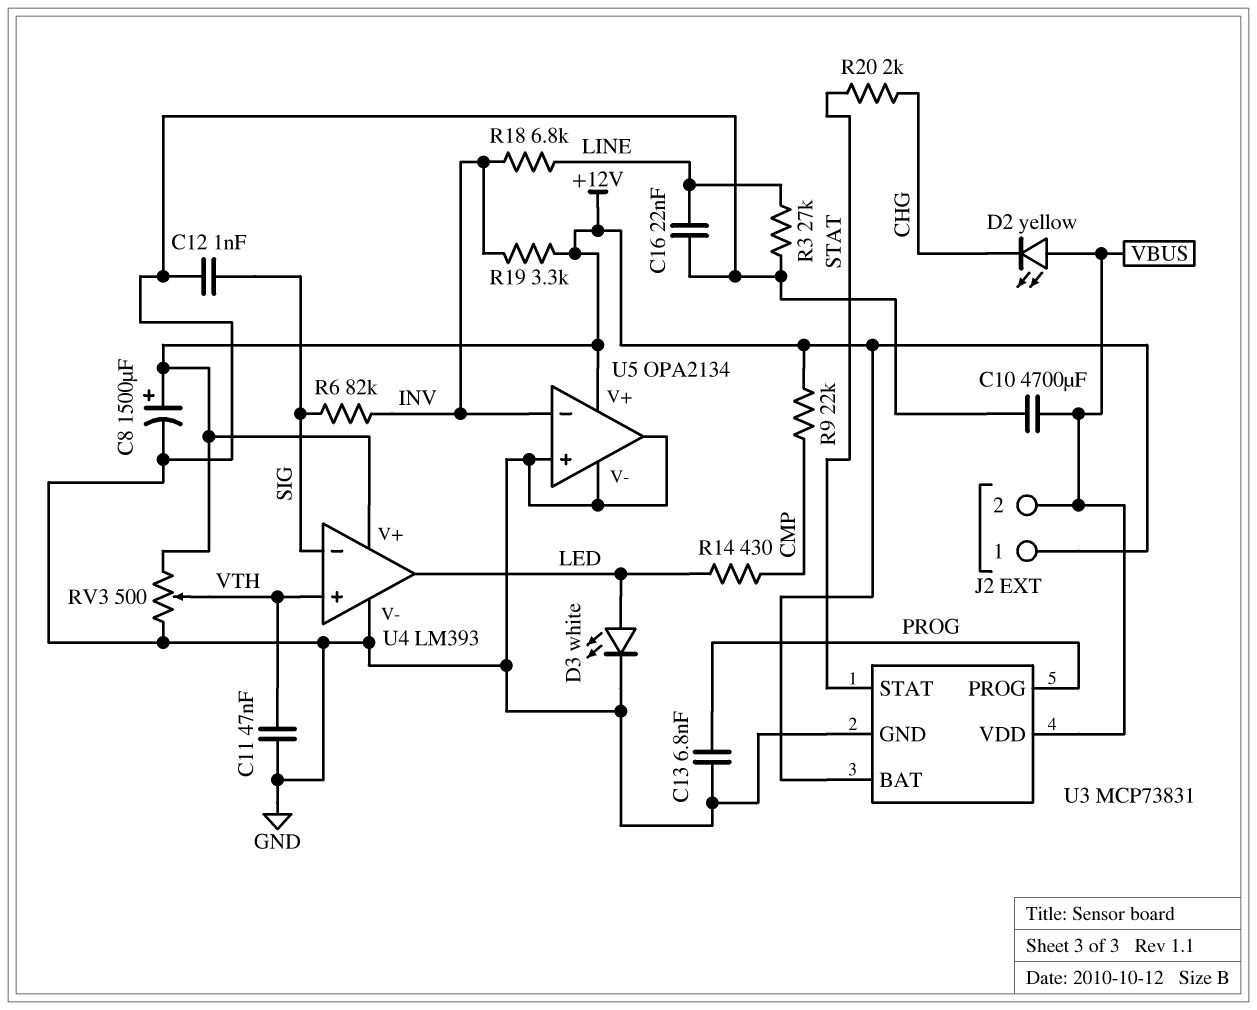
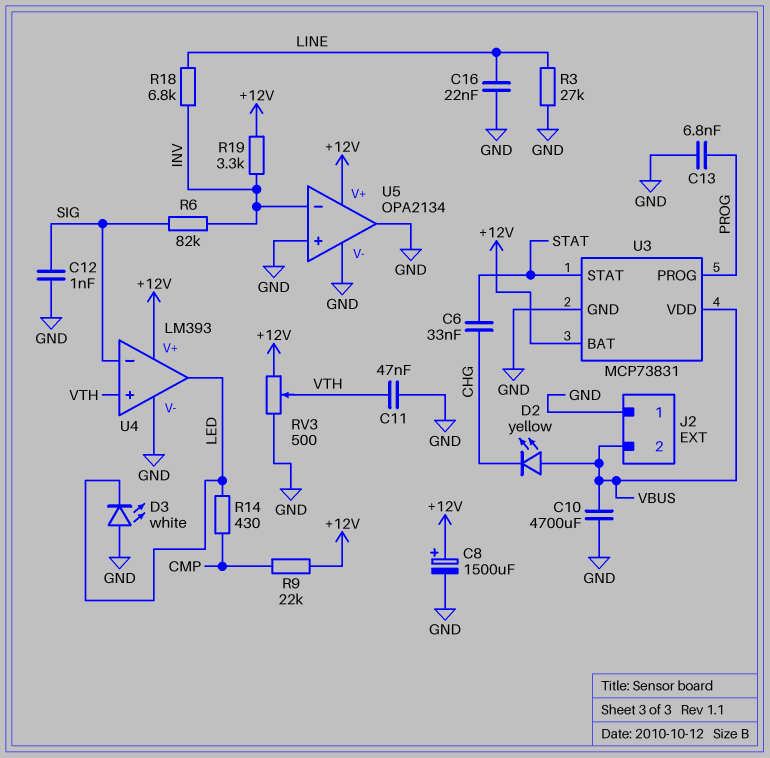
C6: none -> 33nF (CHG, STAT)
D3: LED white (A LED, K GND) -> LED white (A GND, K LED)
J2 pin 1: +12V -> GND
R20: 2k (CHG, STAT) -> none

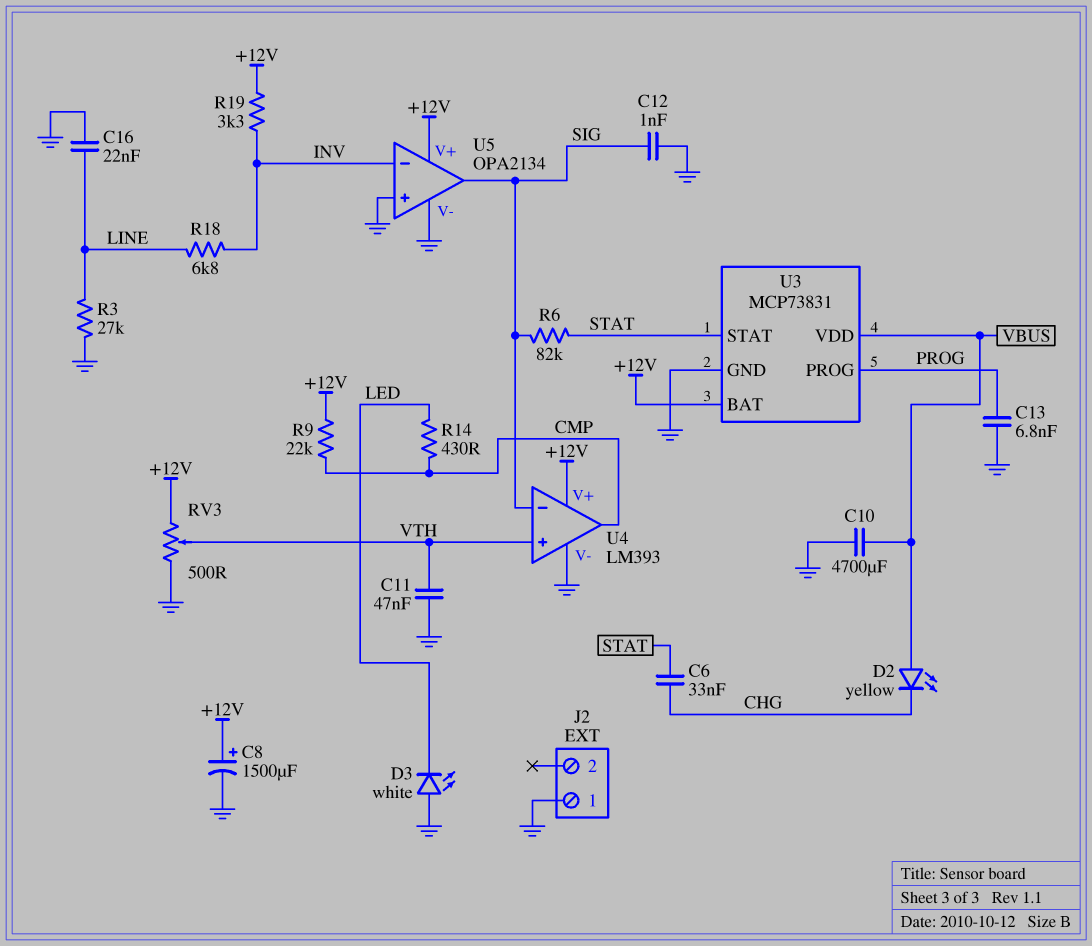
J2 pin 2: VBUS -> none
R6: 82k (INV, SIG) -> 82k (SIG, STAT)
U4 pin out: LED -> CMP
U5 pin out: GND -> SIG

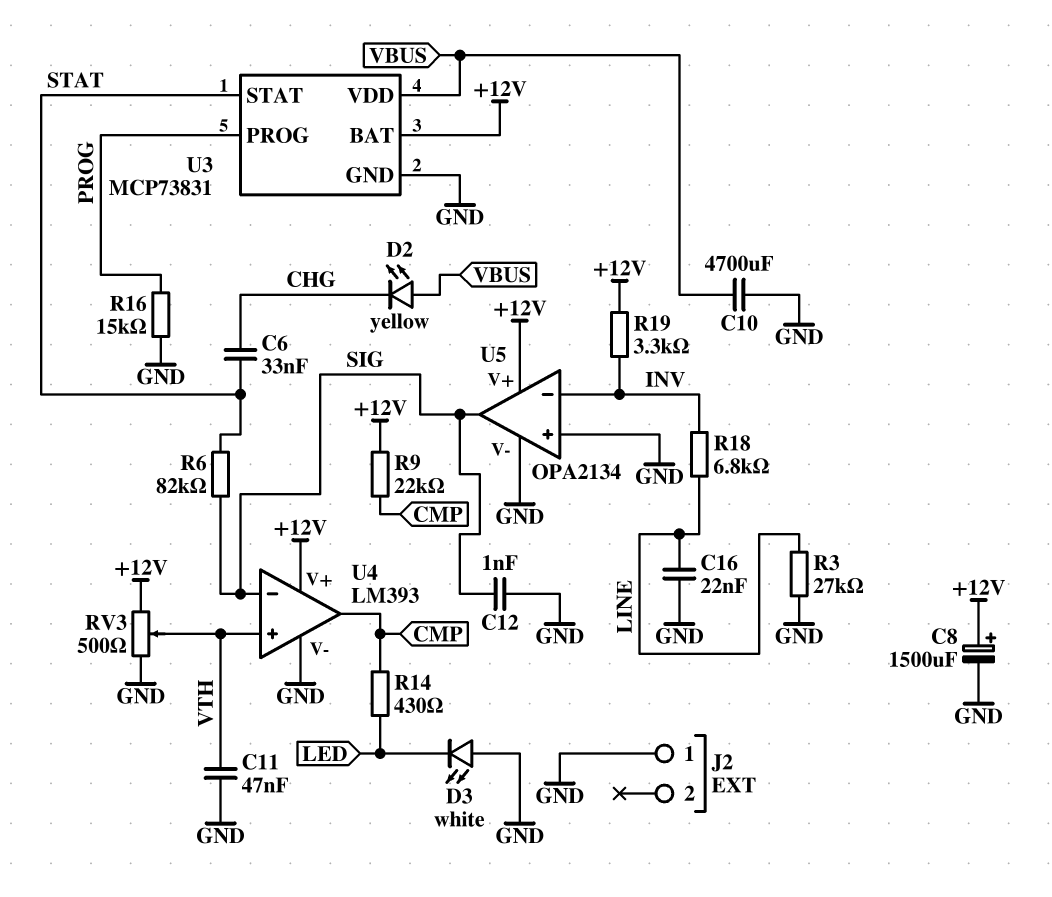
C13: 6.8nF (GND, PROG) -> none
R16: none -> 15k (GND, PROG)

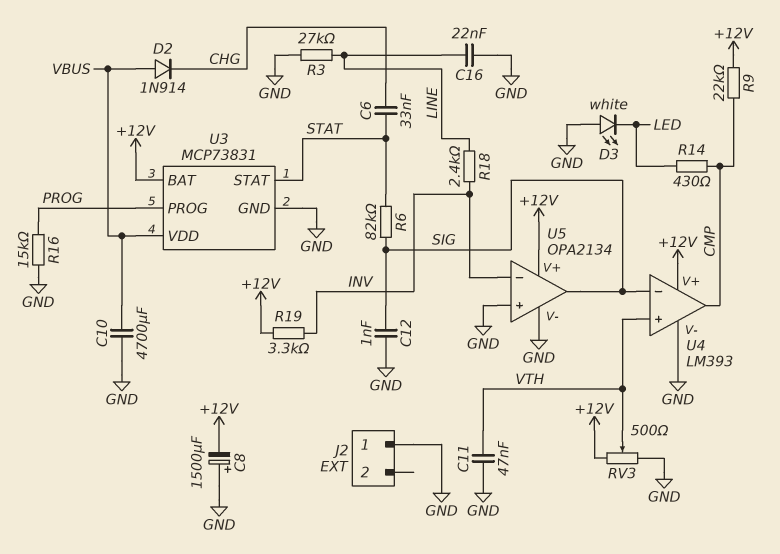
C8: 1500uF (plus +12V, minus GND) -> 1500uF (plus GND, minus +12V)
D2: LED yellow (A VBUS, K CHG) -> diode 1N914 (A VBUS, K CHG)
R18: 6.8k (INV, LINE) -> 2.4k (INV, LINE)

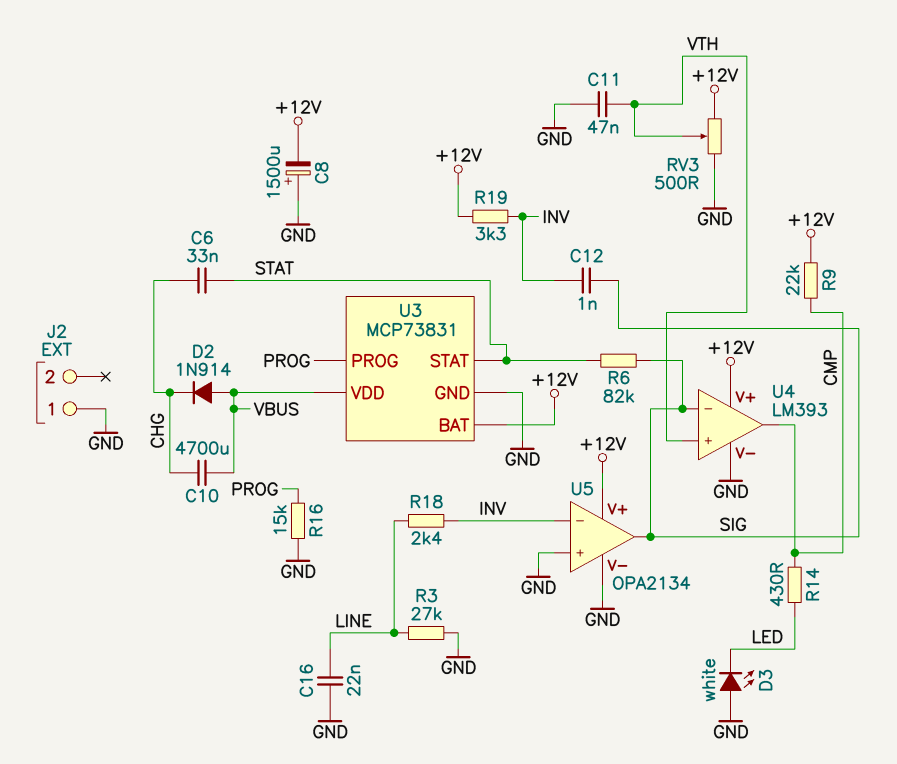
C10: 4700uF (GND, VBUS) -> 4700uF (CHG, VBUS)
C12: 1nF (GND, SIG) -> 1nF (INV, SIG)

